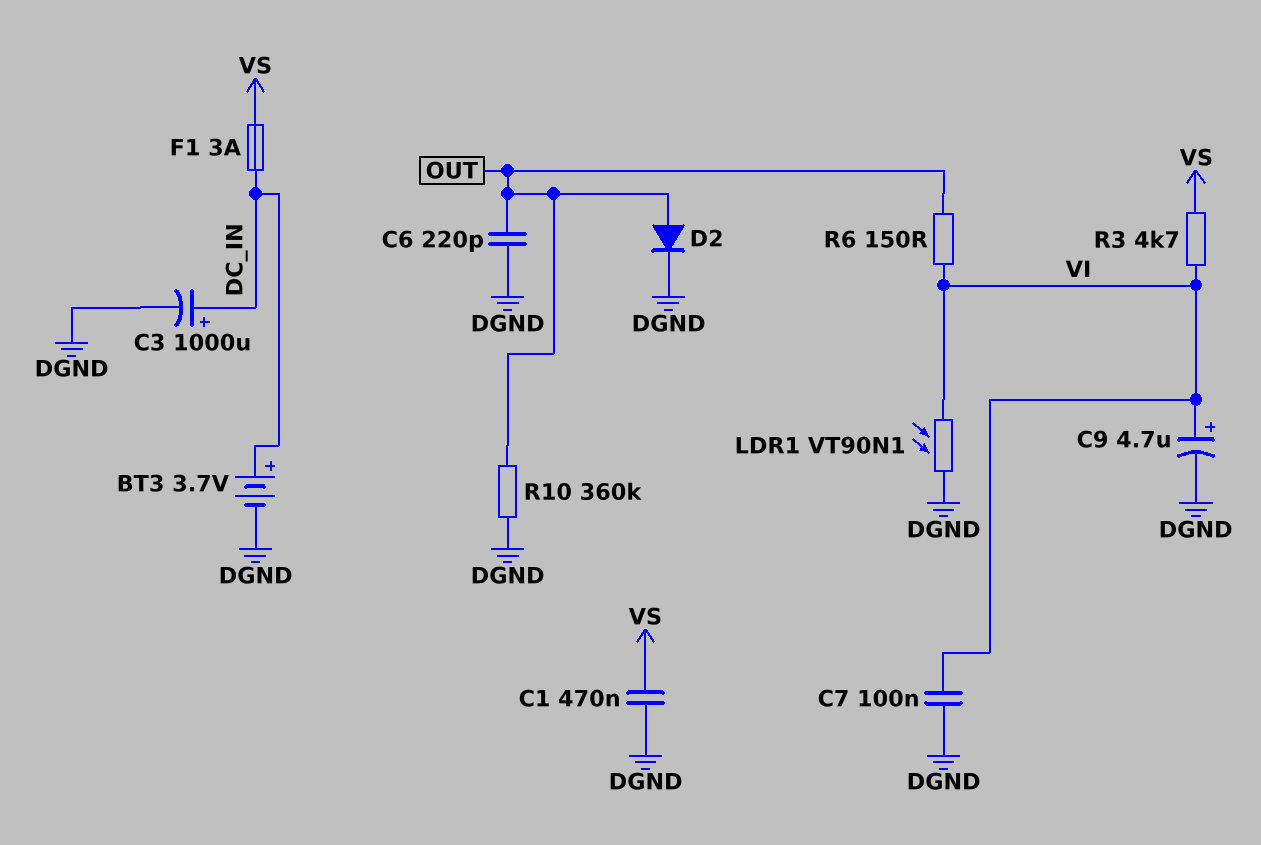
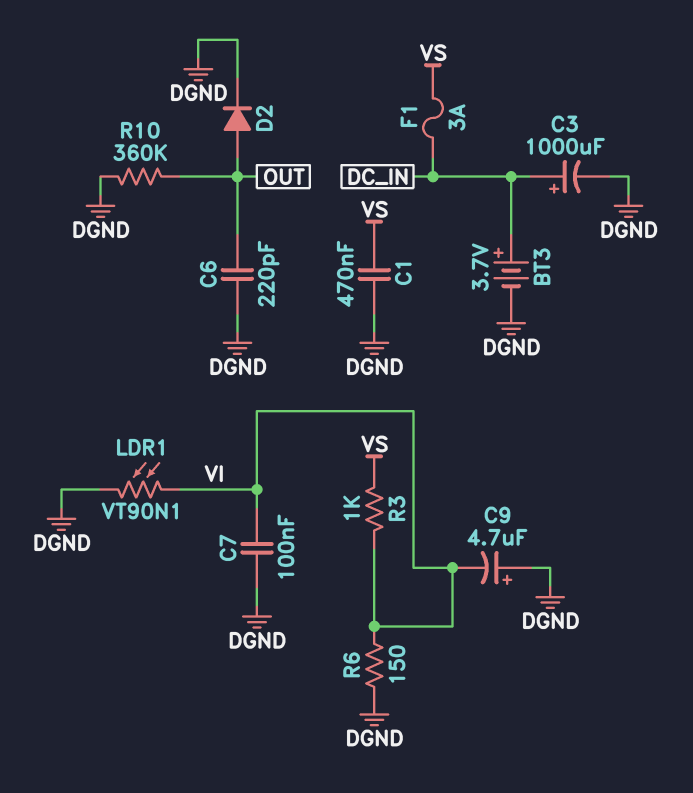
C9: 4.7uF (plus VI, minus DGND) -> 4.7uF (plus DGND, minus VI)
R3: 4.7k (VI, VS) -> 1k (VI, VS)
R6: 150 (OUT, VI) -> 150 (DGND, VI)

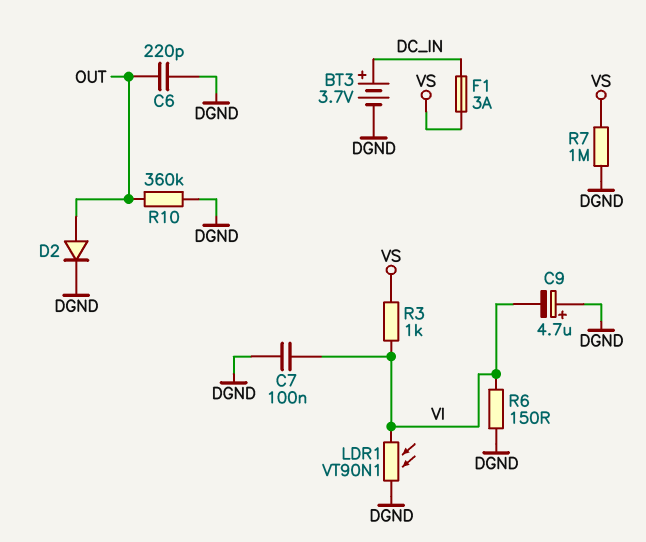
C1: 470nF (DGND, VS) -> none
C3: 1000uF (plus DC_IN, minus DGND) -> none
R7: none -> 1M (DGND, VS)

